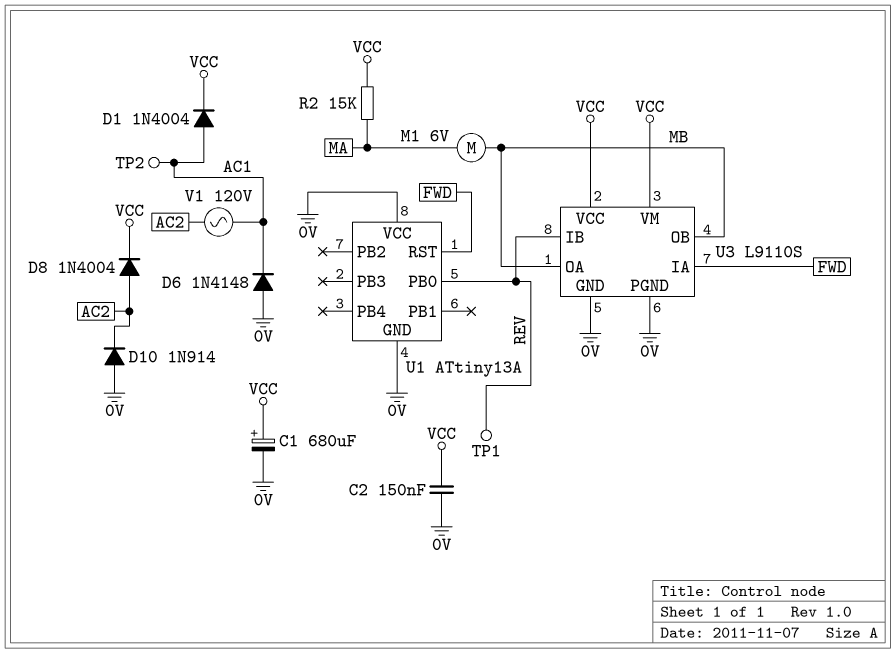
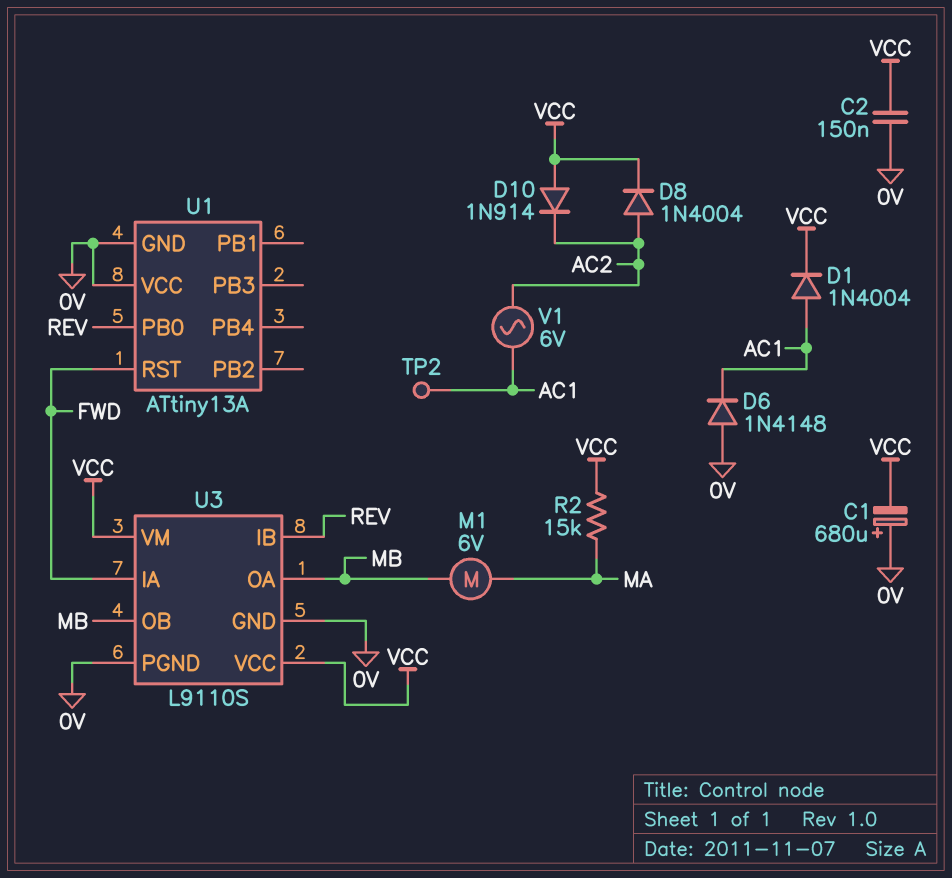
C1: 680uF (plus VCC, minus 0V) -> 680uF (plus 0V, minus VCC)
D10: diode 1N914 (A 0V, K AC2) -> diode 1N914 (A VCC, K AC2)
TP1: test point (REV) -> none
V1: AC 120V (AC1, AC2) -> AC 6V (AC1, AC2)

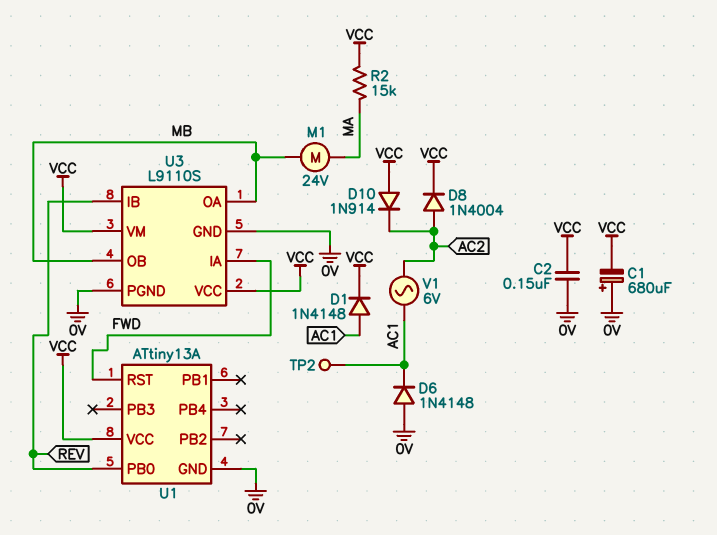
D1: diode 1N4004 (A AC1, K VCC) -> diode 1N4148 (A AC1, K VCC)
M1: motor 6V (MA, MB) -> motor 24V (MA, MB)
U1 pin VCC: 0V -> VCC

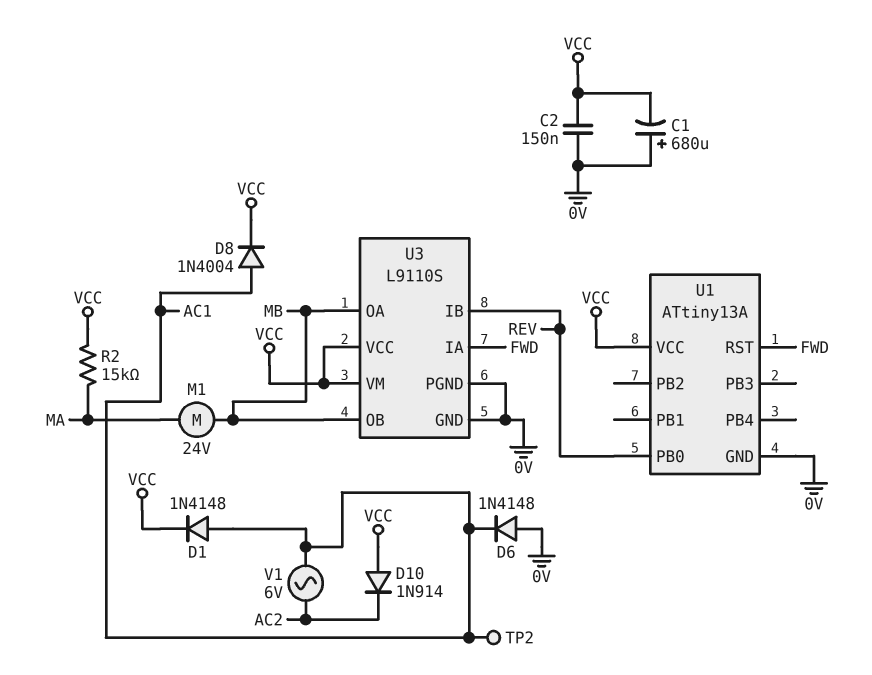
D8: diode 1N4004 (A AC2, K VCC) -> diode 1N4004 (A AC1, K VCC)

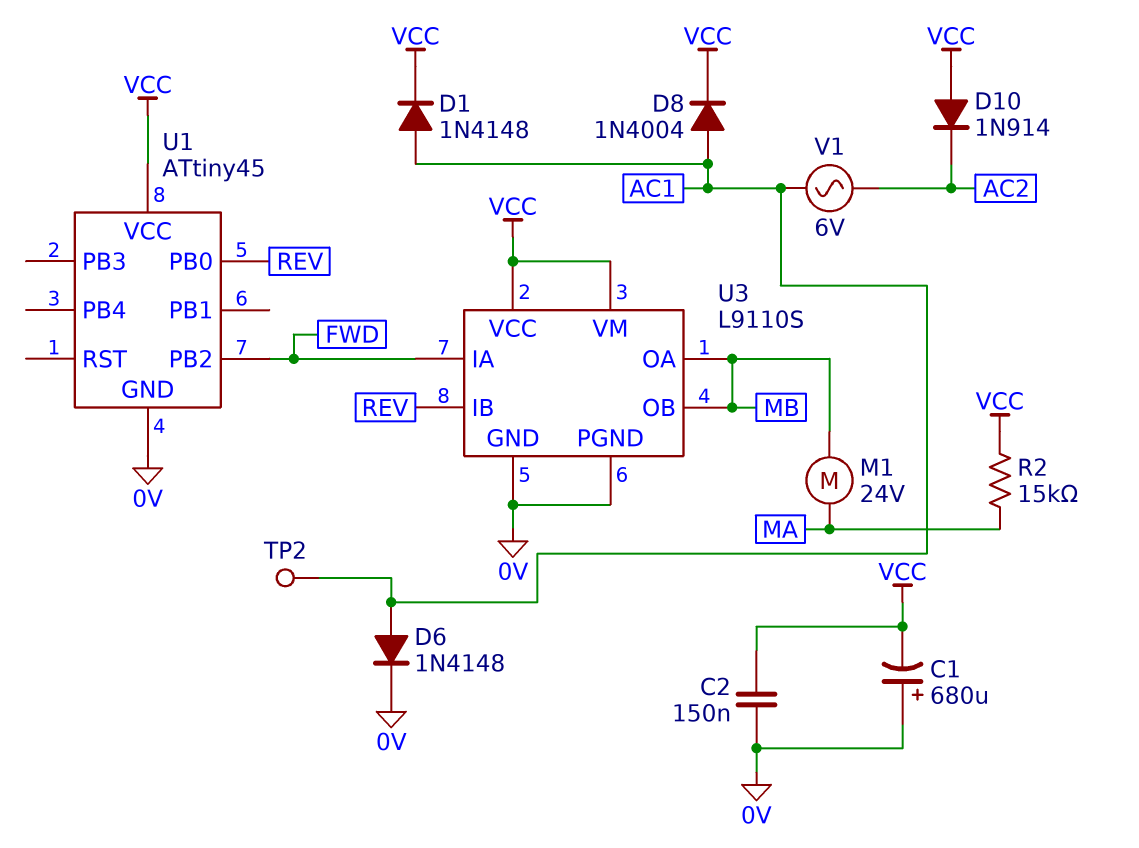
D6: diode 1N4148 (A 0V, K AC1) -> diode 1N4148 (A AC1, K 0V)
U1: ATtiny13A -> ATtiny45
U1 pin PB2: none -> FWD
U1 pin RST: FWD -> none

